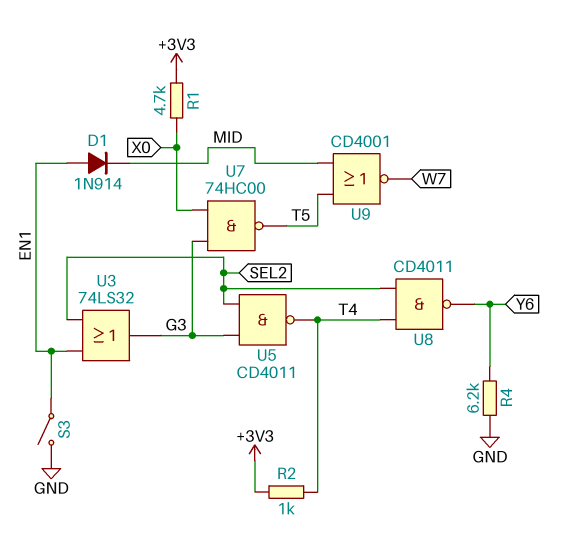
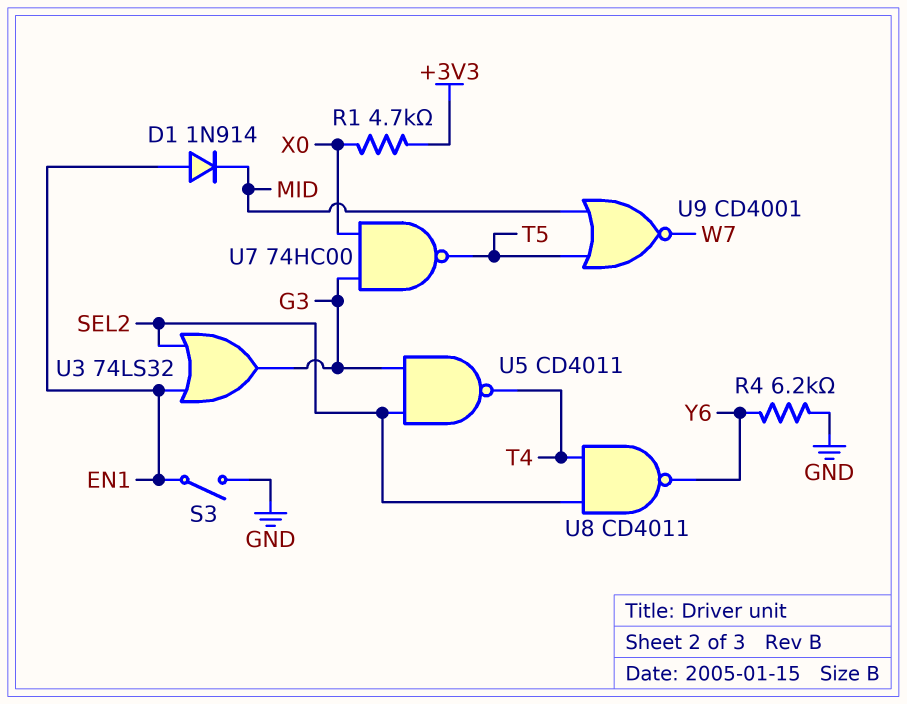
R2: 1k (+3V3, T4) -> none

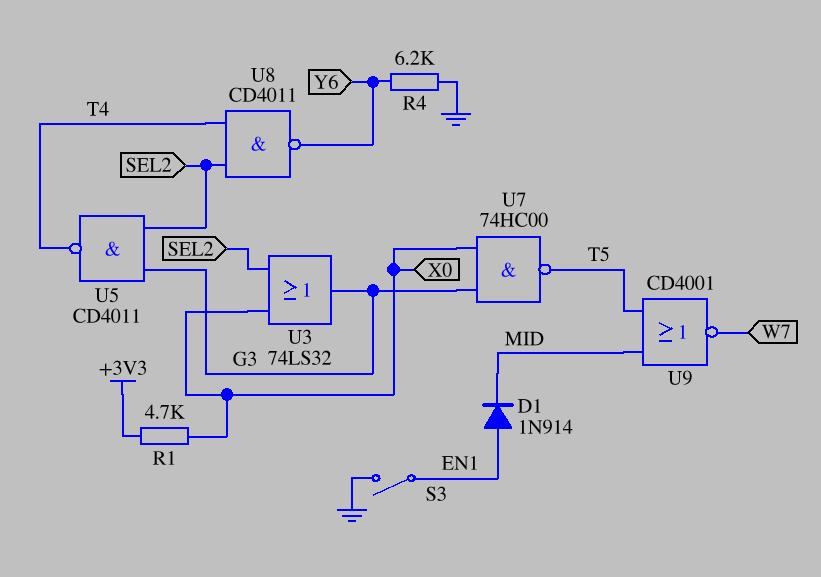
U3: OR 74LS32 (in EN1, in SEL2, out G3) -> OR 74LS32 (in SEL2, in X0, out G3)

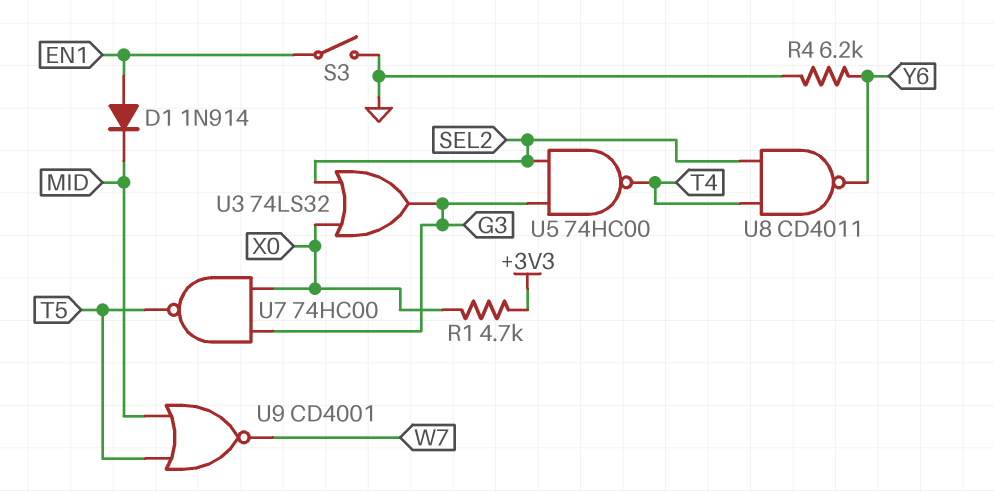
U5: NAND CD4011 (in G3, in SEL2, out T4) -> NAND 74HC00 (in G3, in SEL2, out T4)

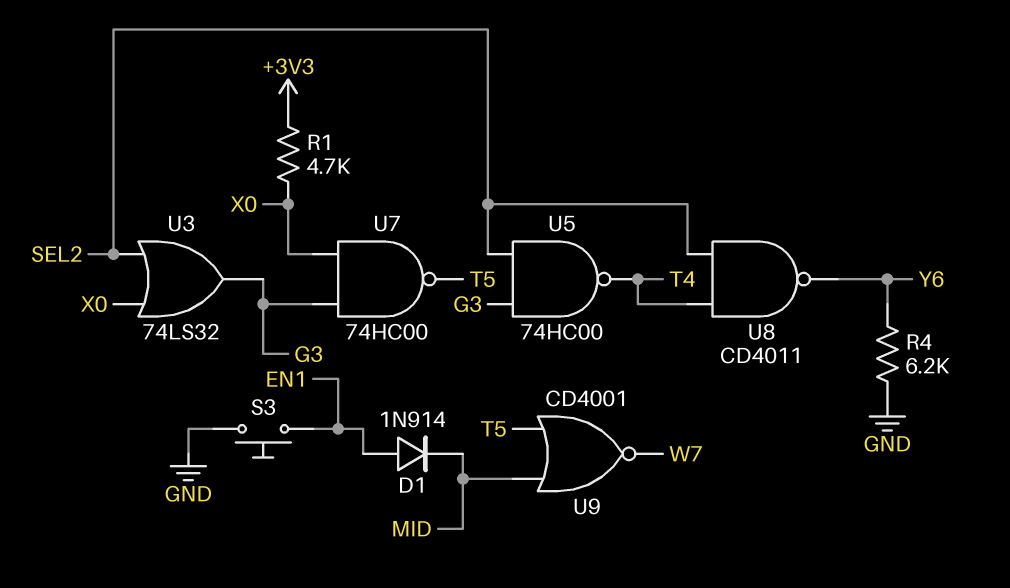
S3: switch (EN1, GND) -> button (EN1, GND)

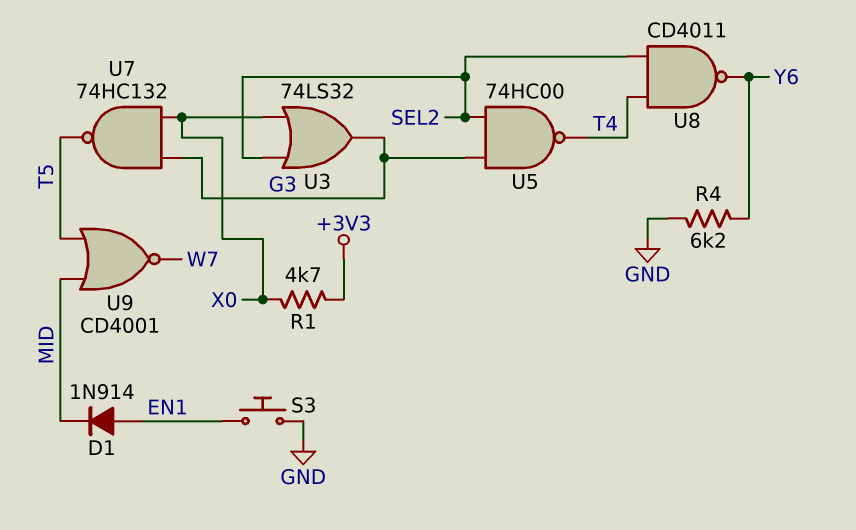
U7: NAND 74HC00 (in G3, in X0, out T5) -> NAND 74HC132 (in G3, in X0, out T5)

